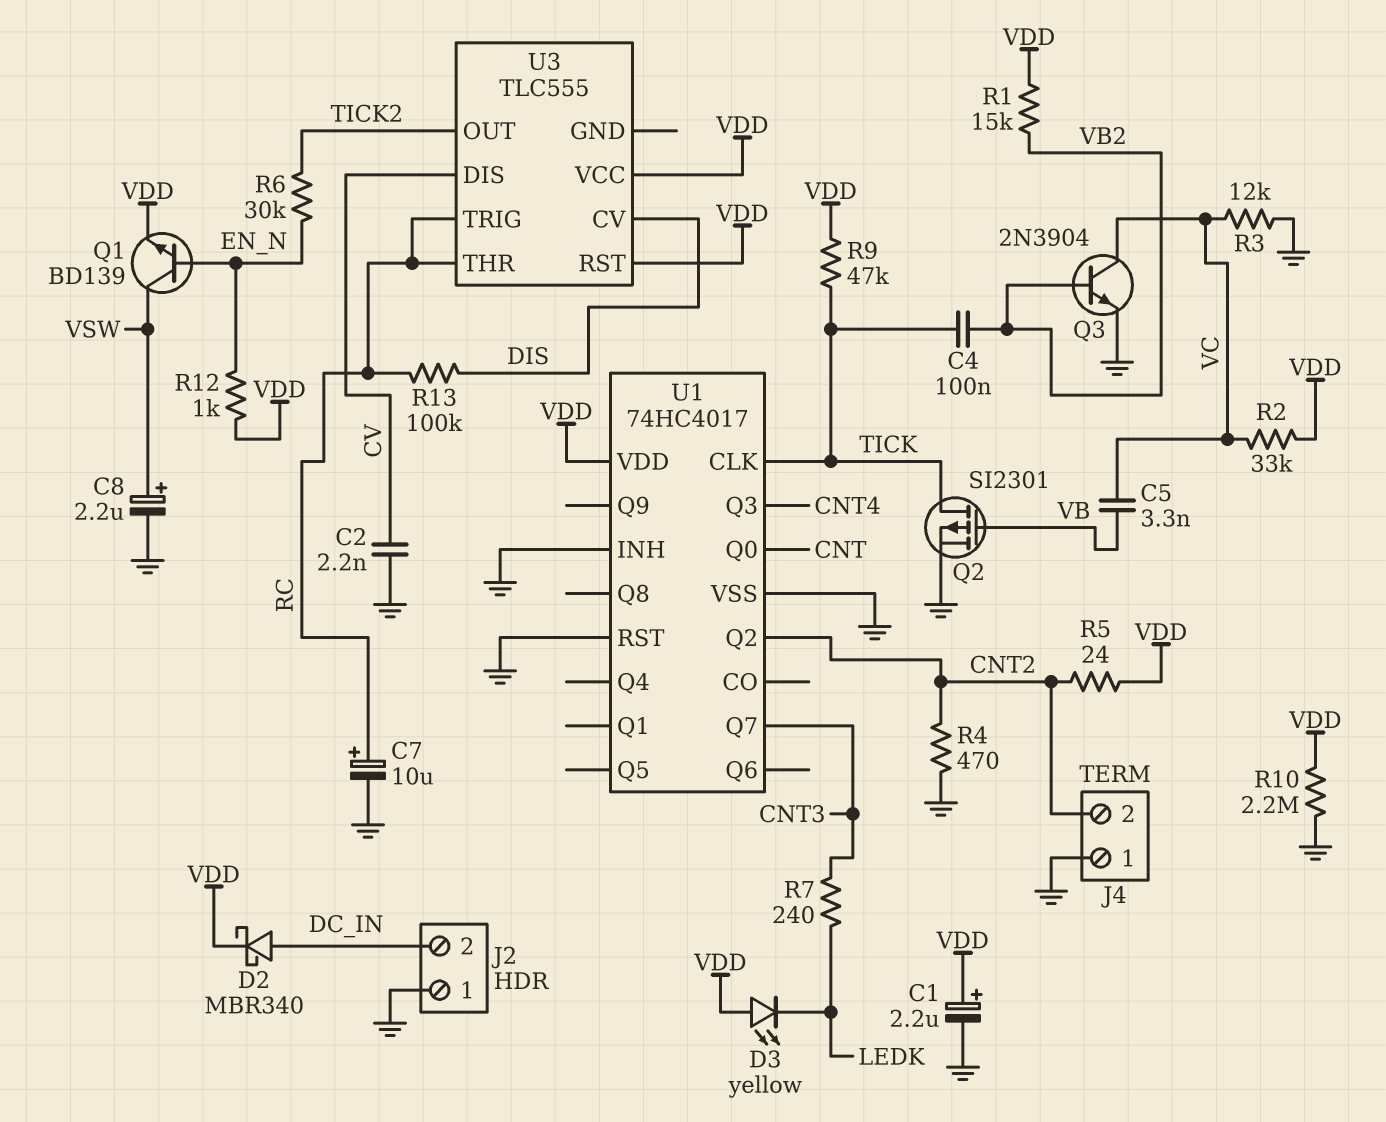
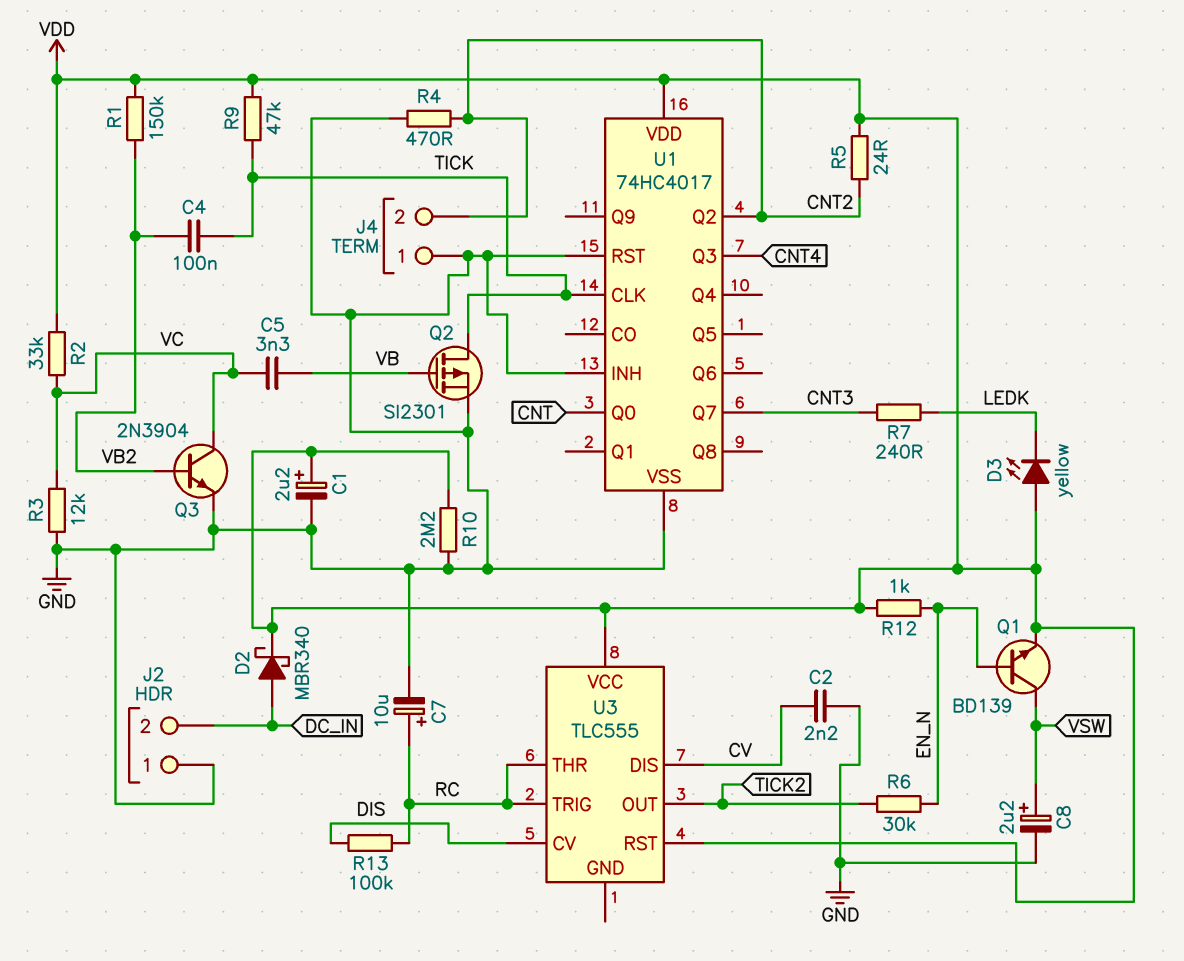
R1: 15k (VB2, VDD) -> 150k (VB2, VDD)

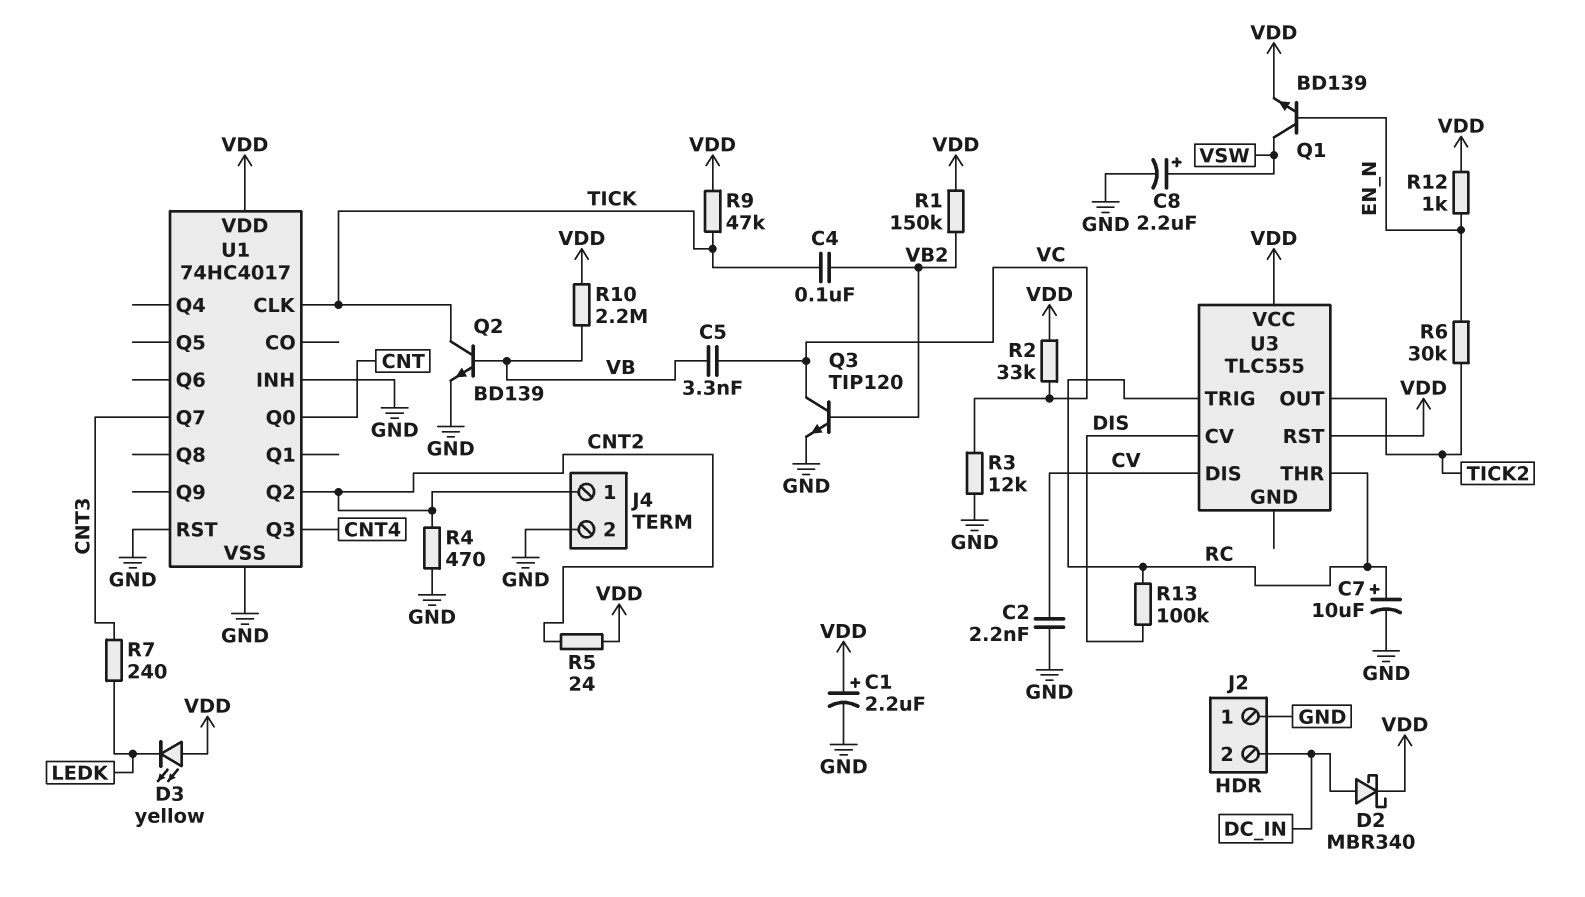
J4 pin 1: GND -> CNT2
J4 pin 2: CNT2 -> GND
Q2: PMOS SI2301 (G VB, D TICK, S GND) -> NPN BD139 (B VB, C TICK, E GND)
Q3: NPN 2N3904 (B VB2, C VC, E GND) -> NPN TIP120 (B VB2, C VC, E GND)
R10: 2.2M (GND, VDD) -> 2.2M (VB, VDD)

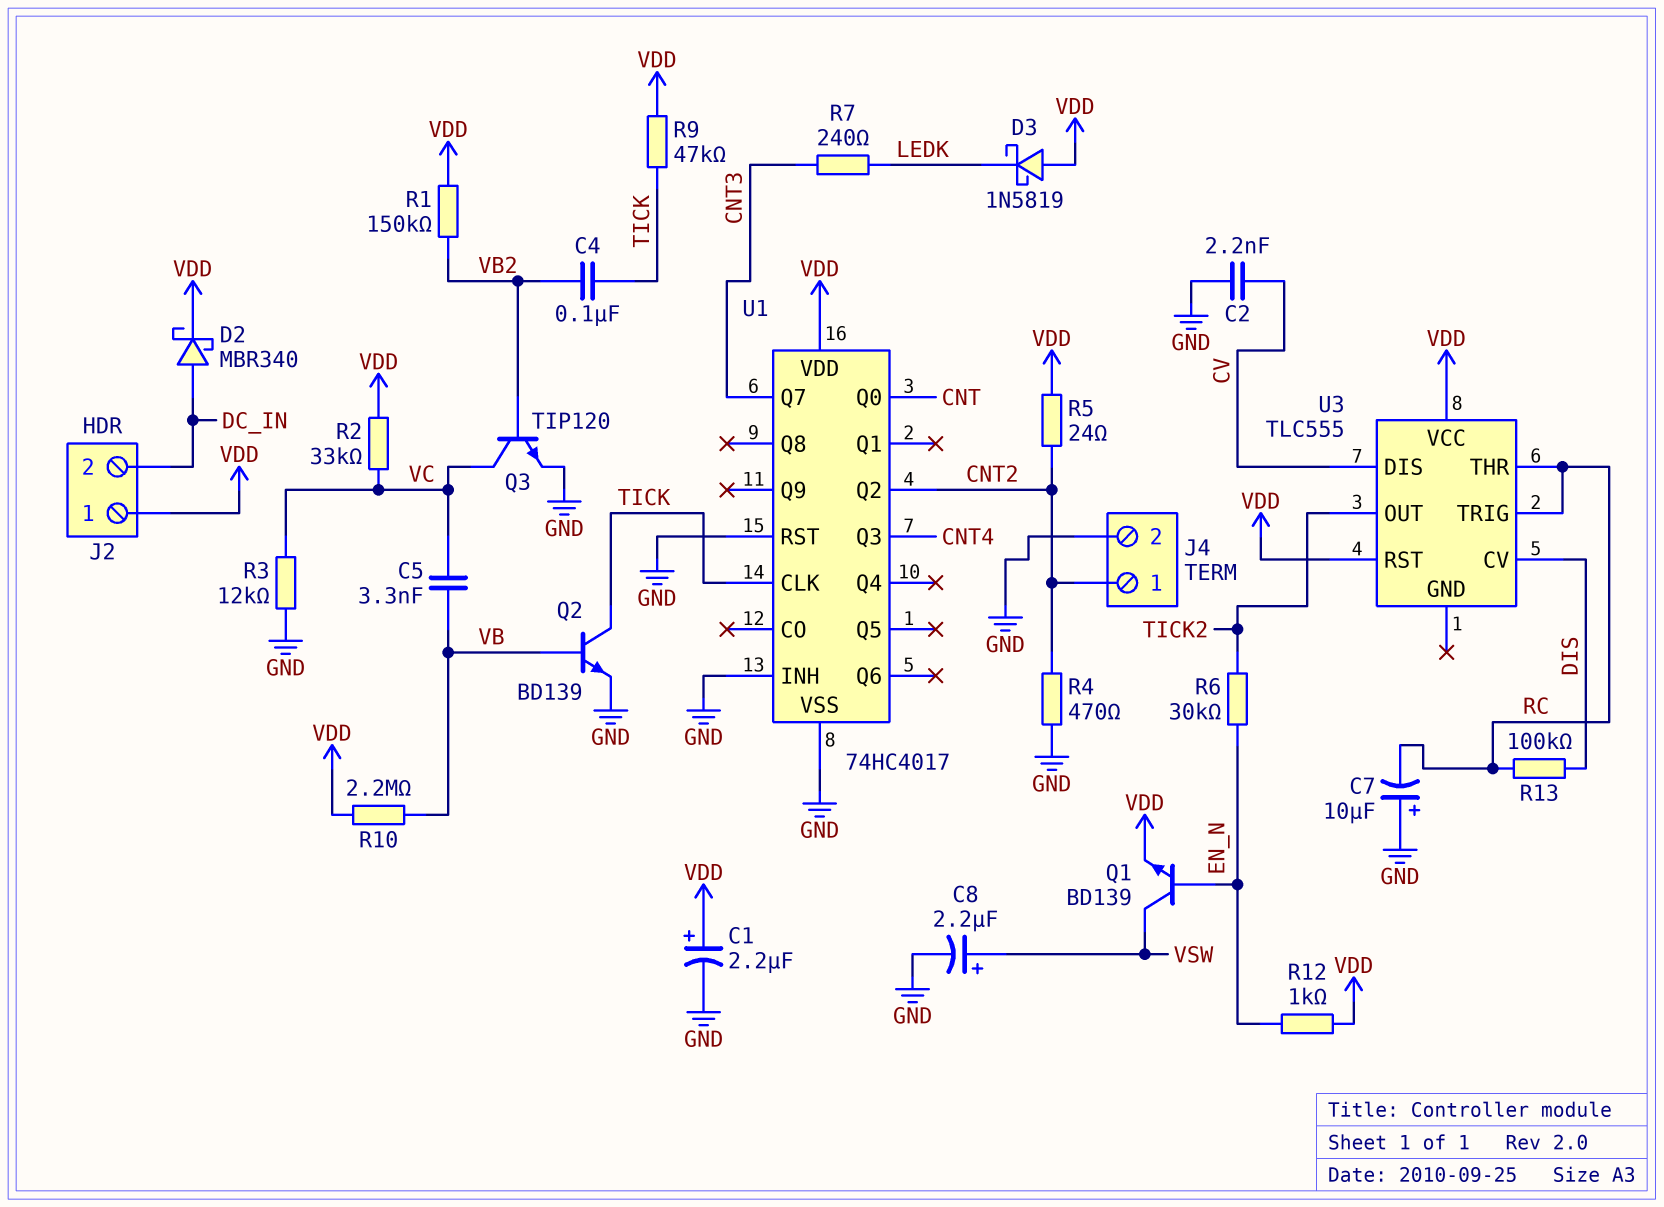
C7: 10uF (plus RC, minus GND) -> 10uF (plus GND, minus RC)
D3: LED yellow (A VDD, K LEDK) -> schottky 1N5819 (A VDD, K LEDK)
J2 pin 1: GND -> VDD

